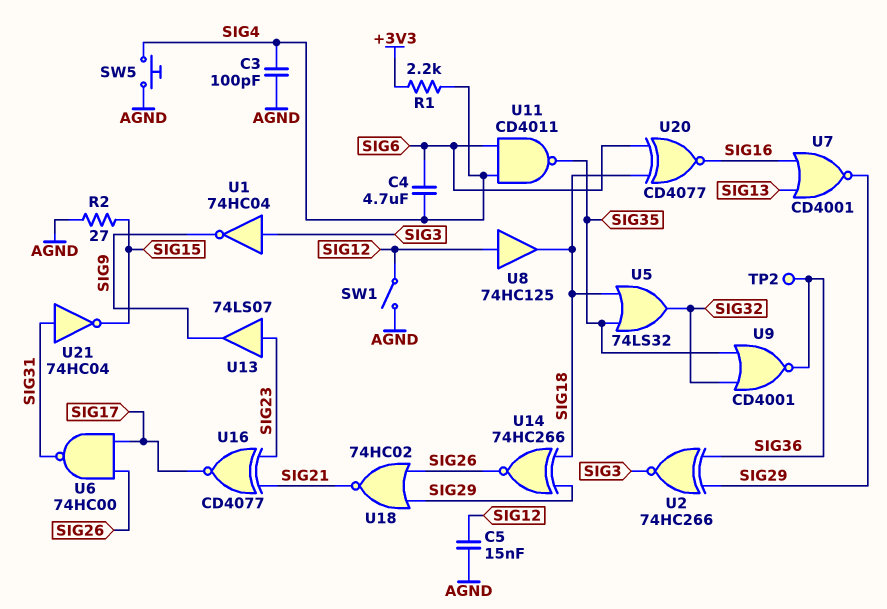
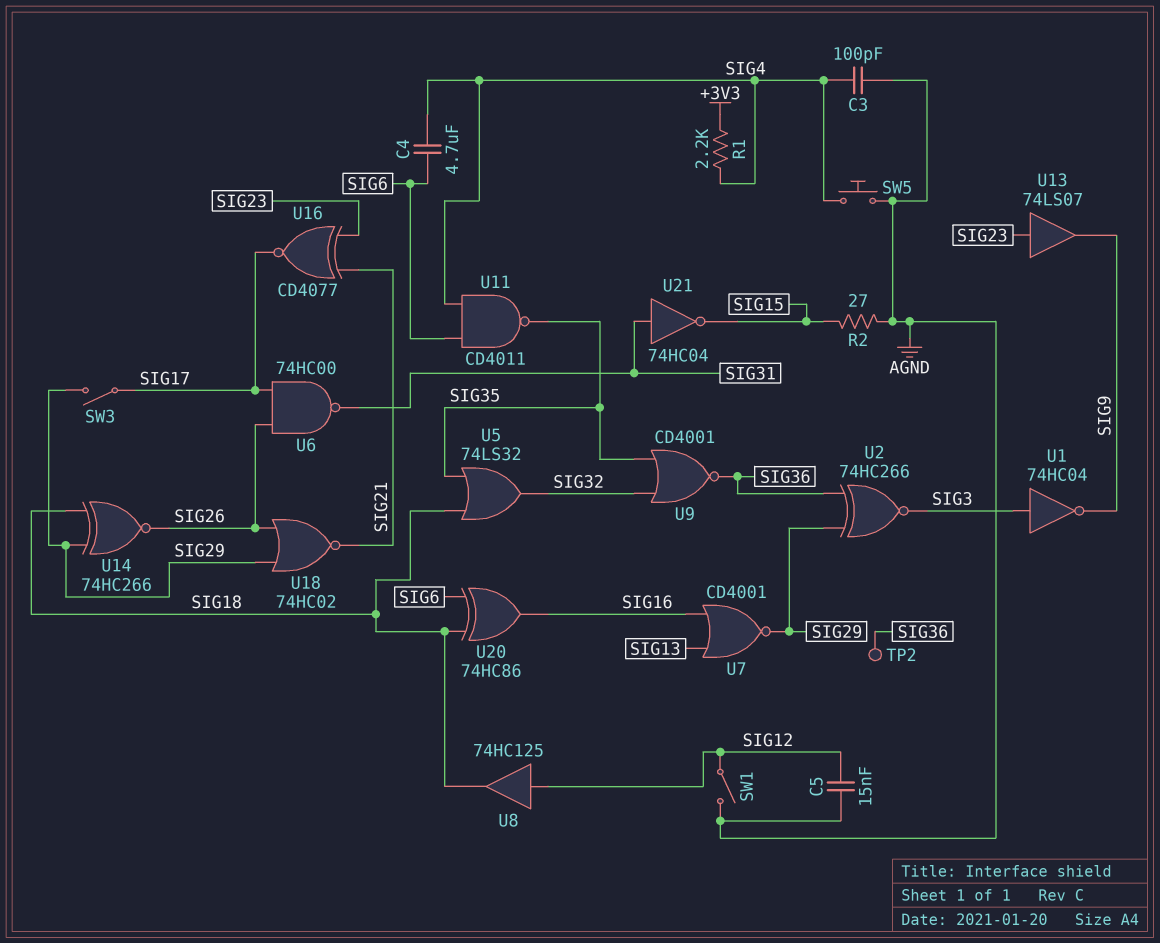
SW3: none -> switch (SIG17, SIG29)
U20: XNOR CD4077 (in SIG6, in SIG18, out SIG16) -> XOR 74HC86 (in SIG6, in SIG18, out SIG16)

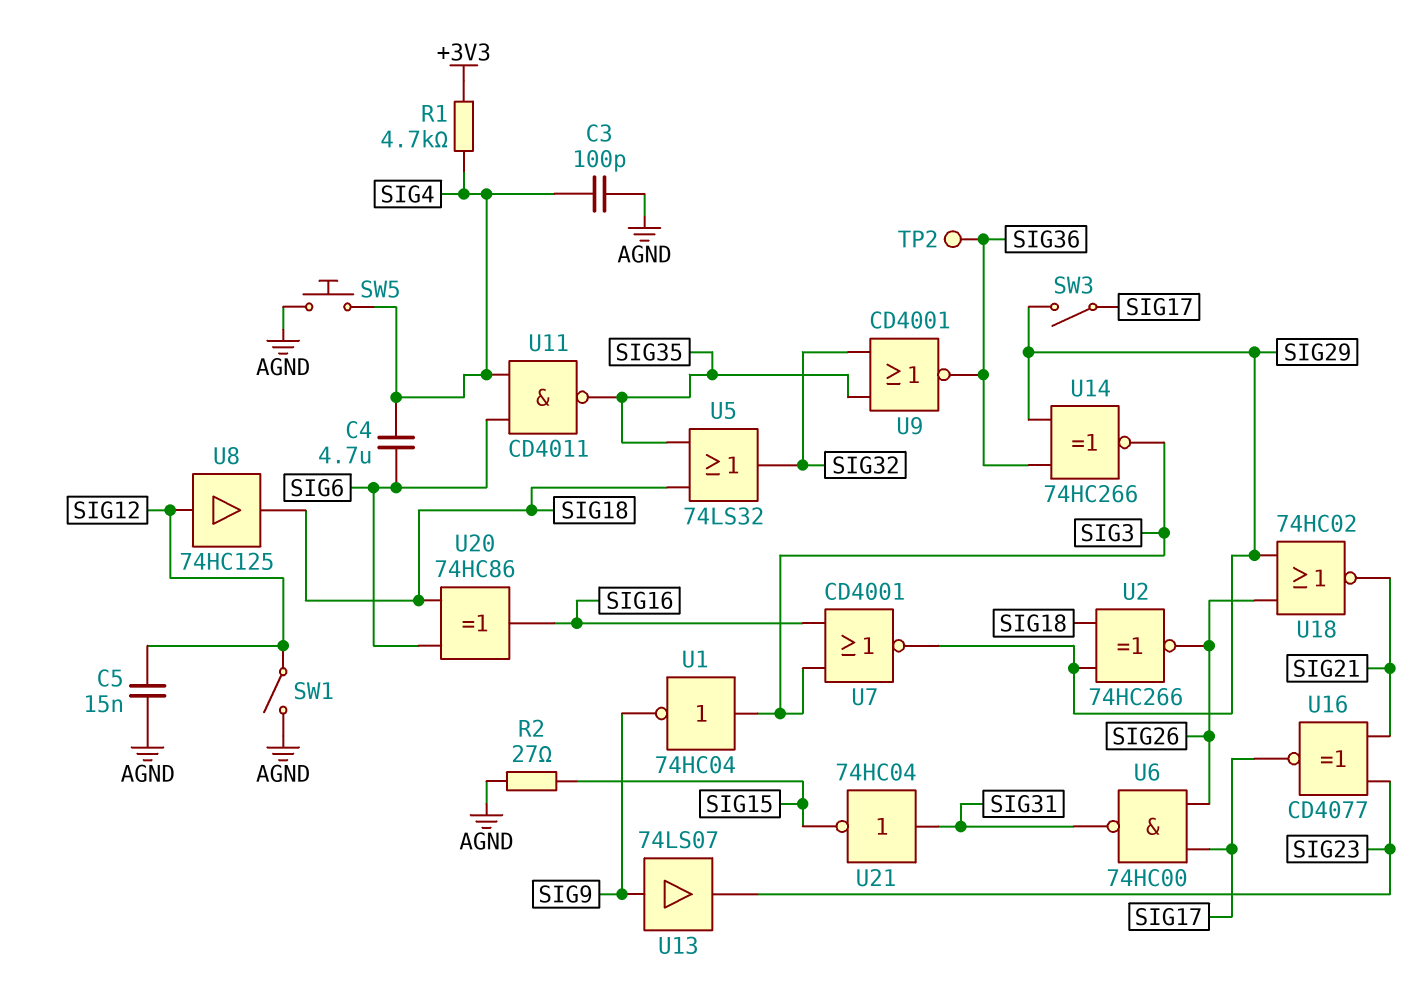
R1: 2.2k (+3V3, SIG4) -> 4.7k (+3V3, SIG4)
U2: XNOR 74HC266 (in SIG29, in SIG36, out SIG3) -> XNOR 74HC266 (in SIG18, in SIG29, out SIG26)
U7: NOR CD4001 (in SIG13, in SIG16, out SIG29) -> NOR CD4001 (in SIG3, in SIG16, out SIG29)
U13: buffer 74LS07 (in SIG23, out SIG9) -> buffer 74LS07 (in SIG9, out SIG23)
U14: XNOR 74HC266 (in SIG18, in SIG29, out SIG26) -> XNOR 74HC266 (in SIG29, in SIG36, out SIG3)

